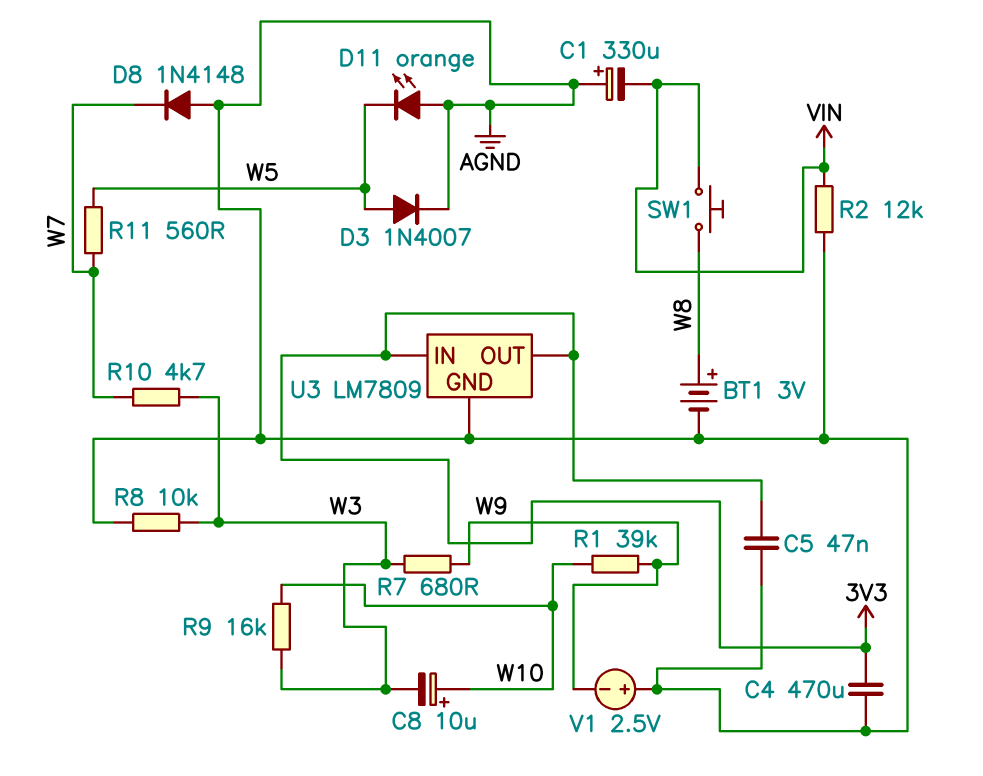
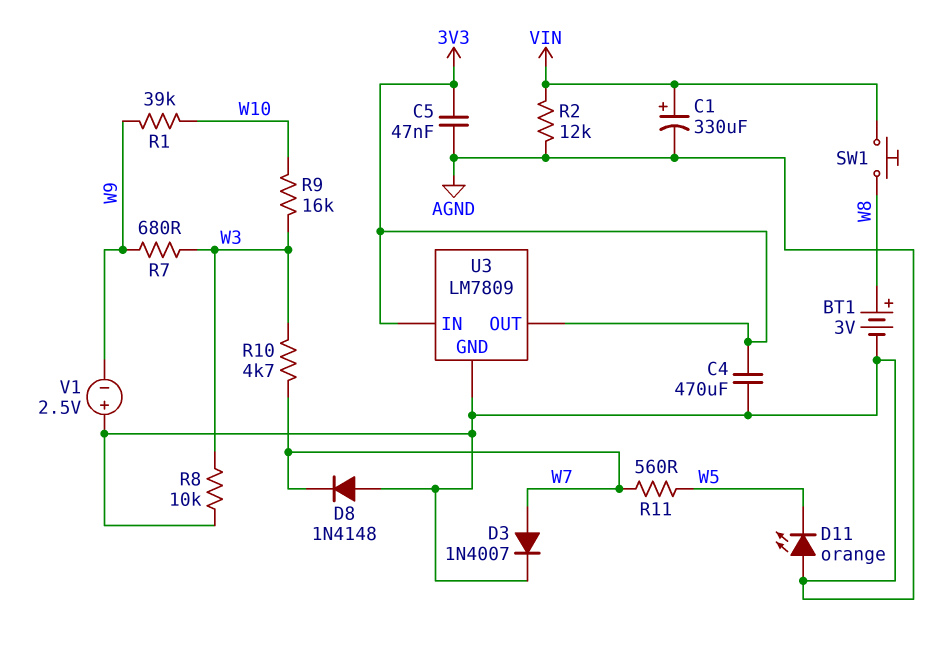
C1: 330uF (plus AGND, minus VIN) -> 330uF (plus VIN, minus AGND)
C8: 10uF (plus W10, minus W3) -> none
D3: diode 1N4007 (A W5, K AGND) -> diode 1N4007 (A W7, K AGND)

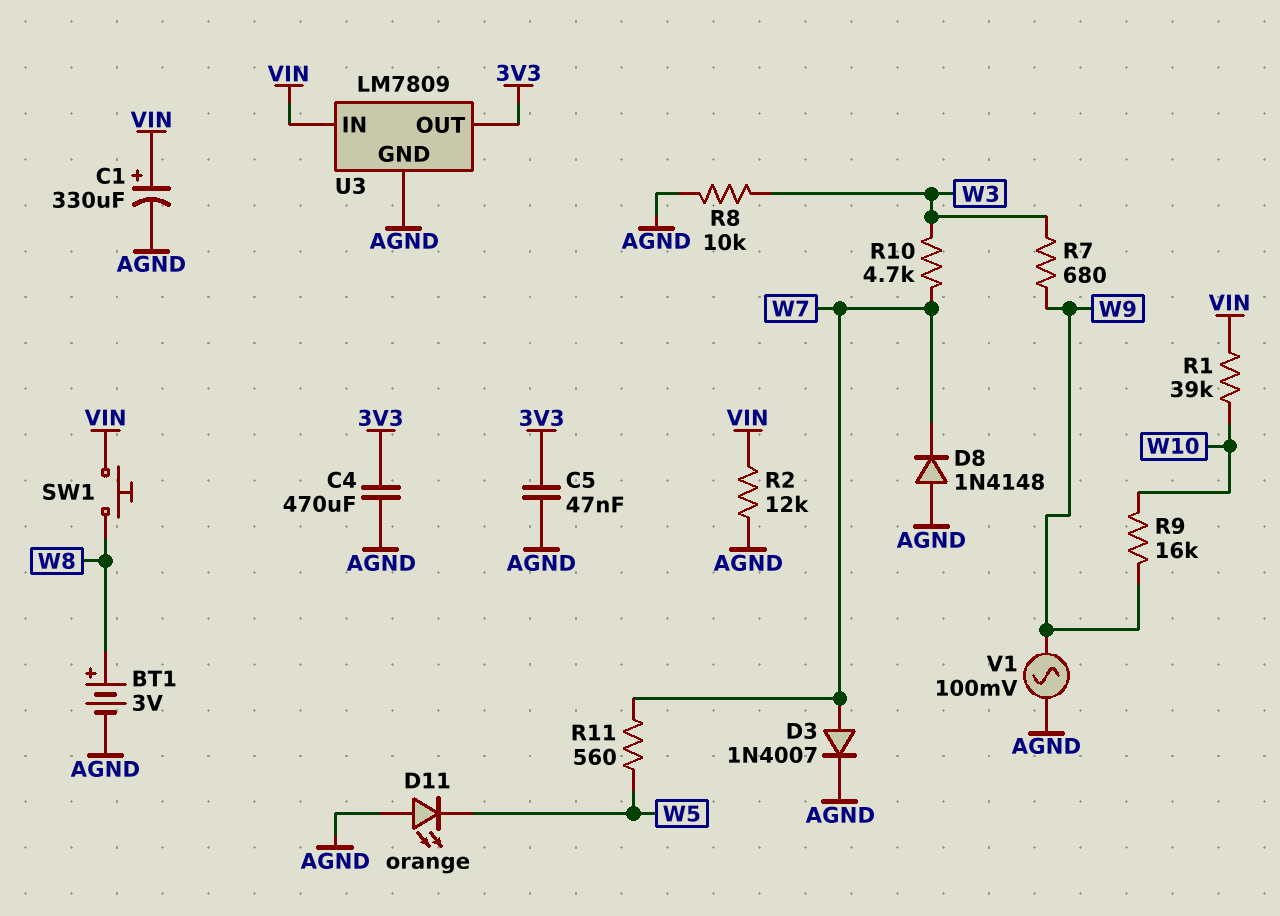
R1: 39k (W9, W10) -> 39k (VIN, W10)
R9: 16k (W3, W10) -> 16k (W9, W10)
U3 pin IN: 3V3 -> VIN
V1: 2.5V (plus AGND, minus W9) -> AC 100mV (AGND, W9)

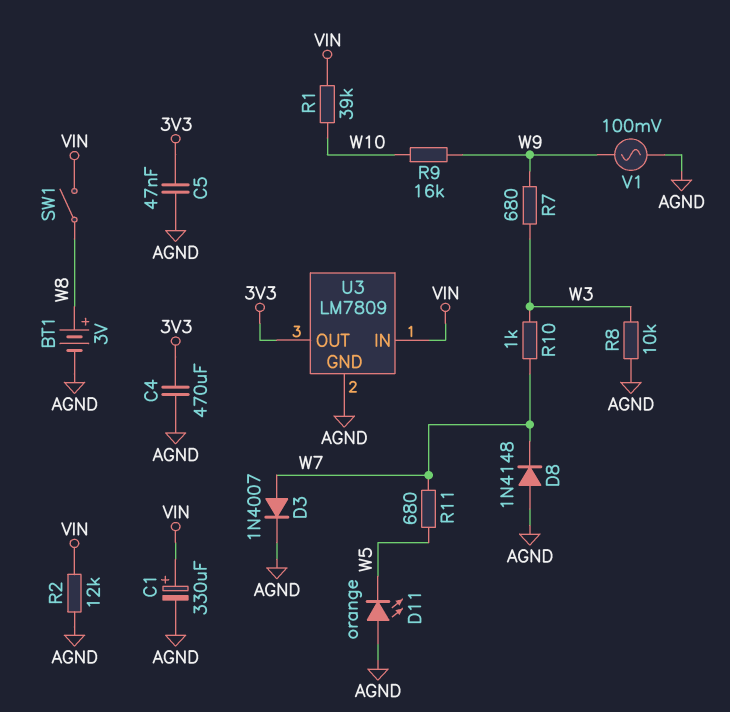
R10: 4.7k (W3, W7) -> 1k (W3, W7)
R11: 560 (W5, W7) -> 680 (W5, W7)
SW1: button (VIN, W8) -> switch (VIN, W8)

